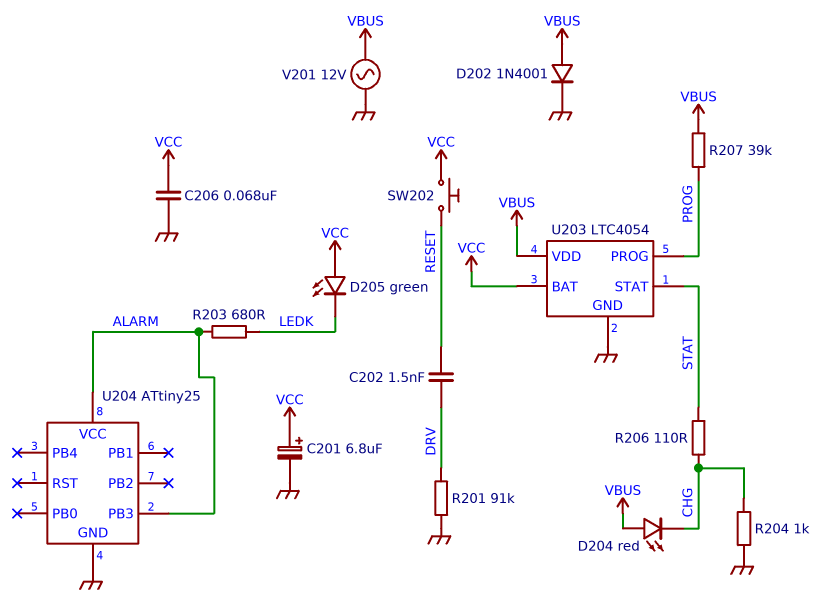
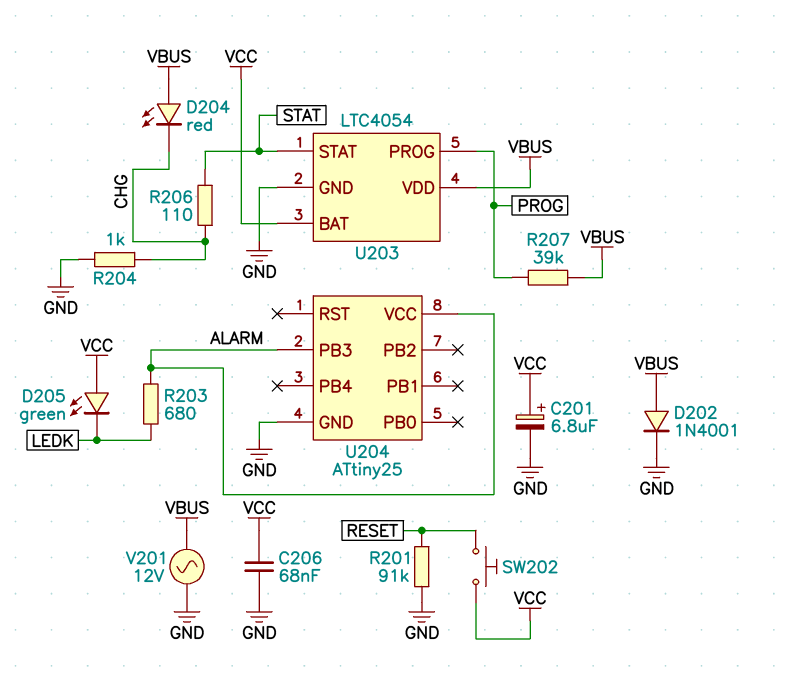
C202: 1.5nF (DRV, RESET) -> none
R201: 91k (DRV, GND) -> 91k (GND, RESET)

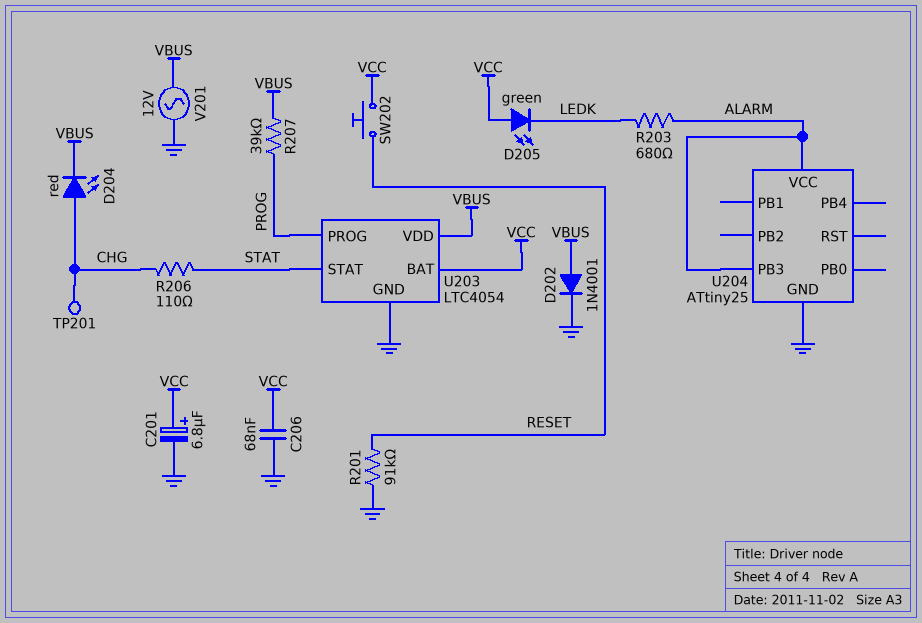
D204: LED red (A VBUS, K CHG) -> LED red (A CHG, K VBUS)
R204: 1k (CHG, GND) -> none
TP201: none -> test point (CHG)

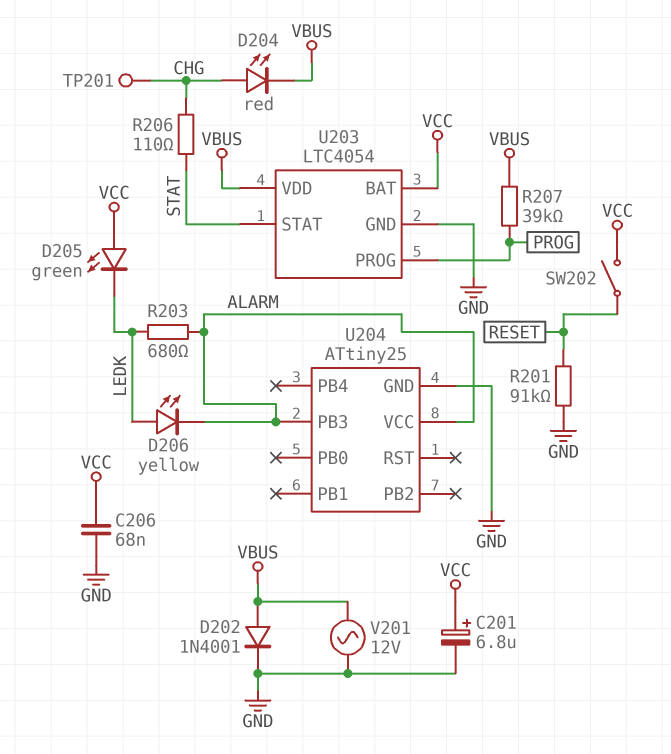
D206: none -> LED yellow (A LEDK, K ALARM)
SW202: button (RESET, VCC) -> switch (RESET, VCC)

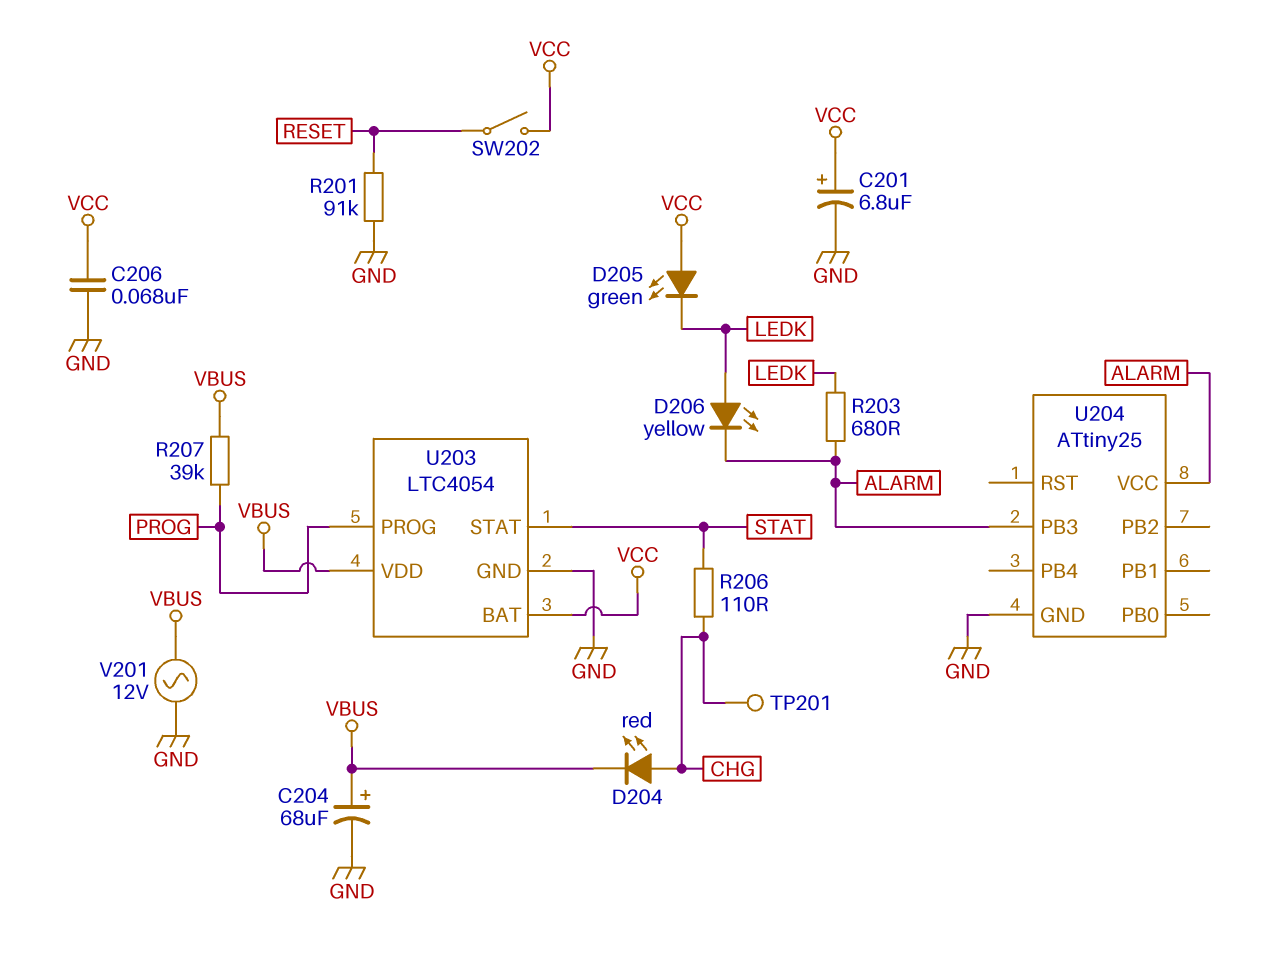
C204: none -> 68uF (plus VBUS, minus GND)
D202: diode 1N4001 (A VBUS, K GND) -> none

